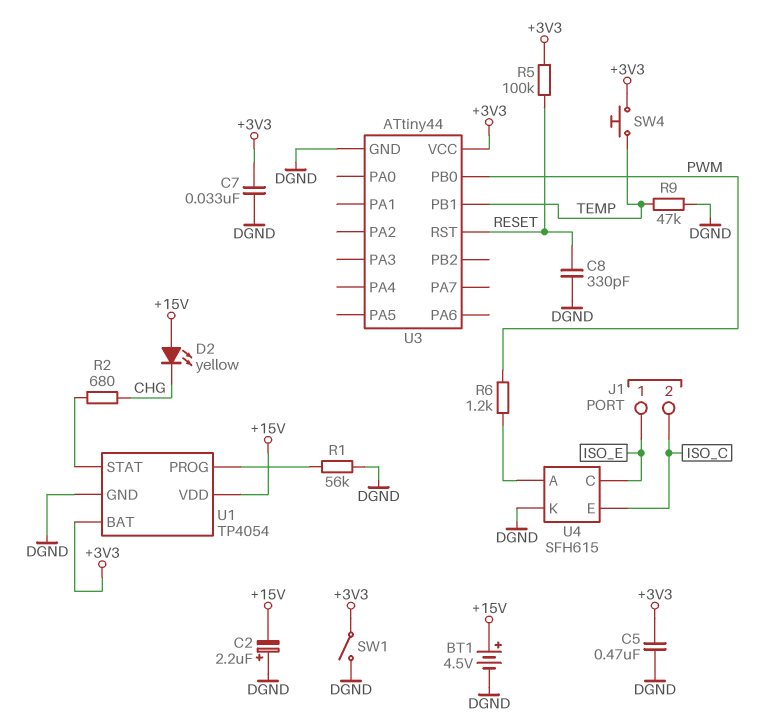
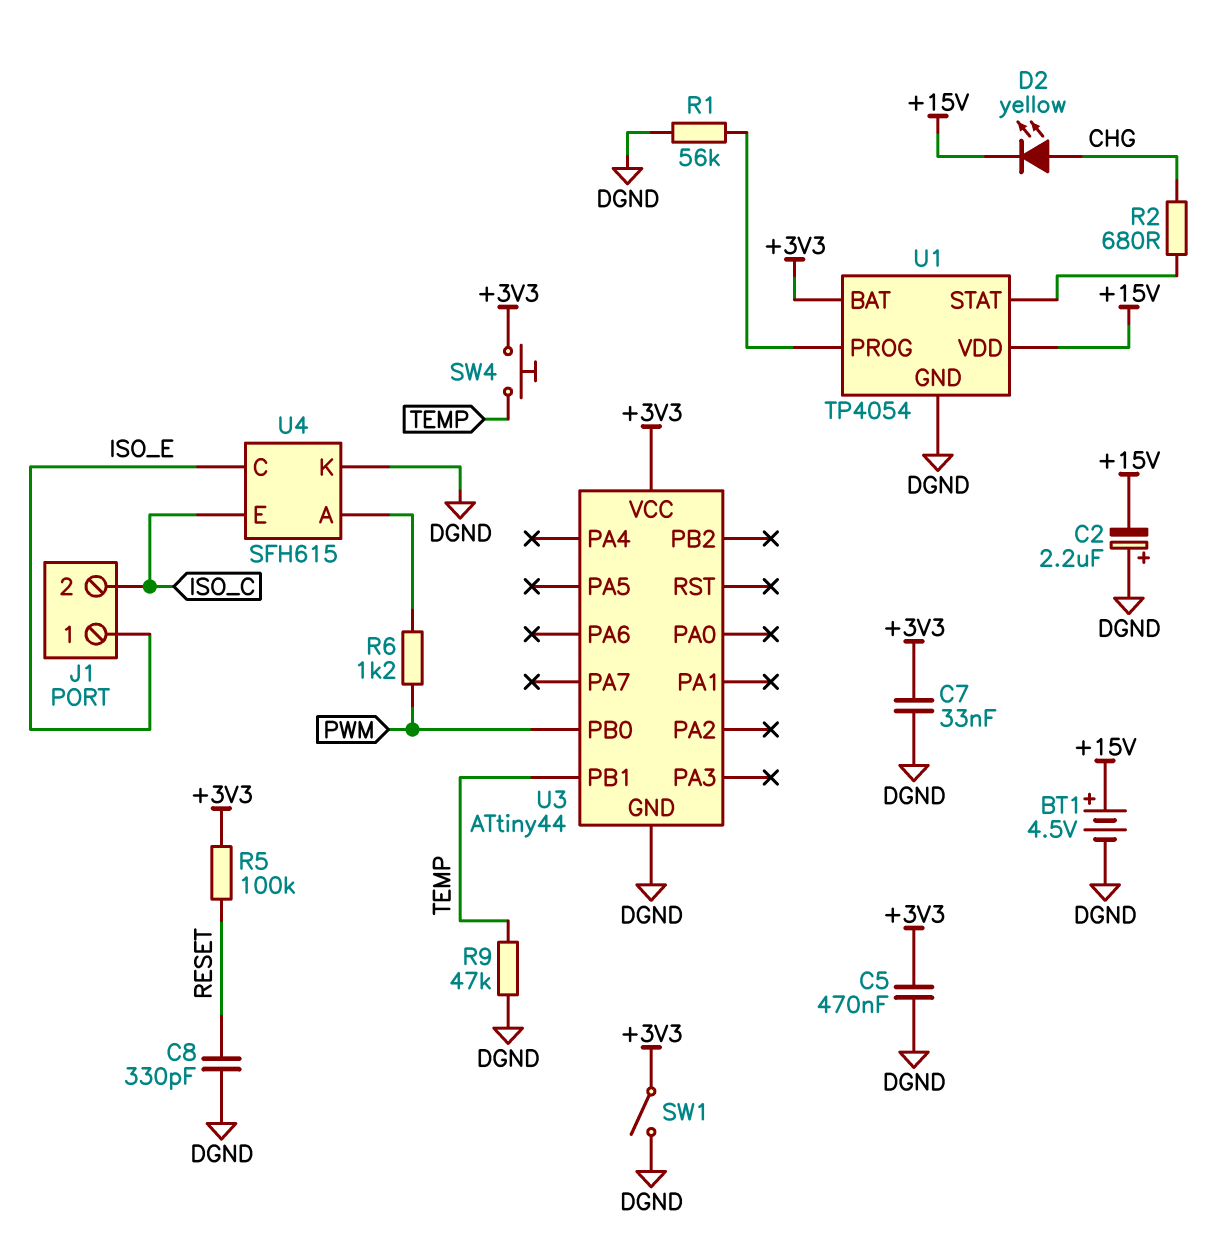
D2: LED yellow (A +15V, K CHG) -> LED yellow (A CHG, K +15V)
U3 pin RST: RESET -> none

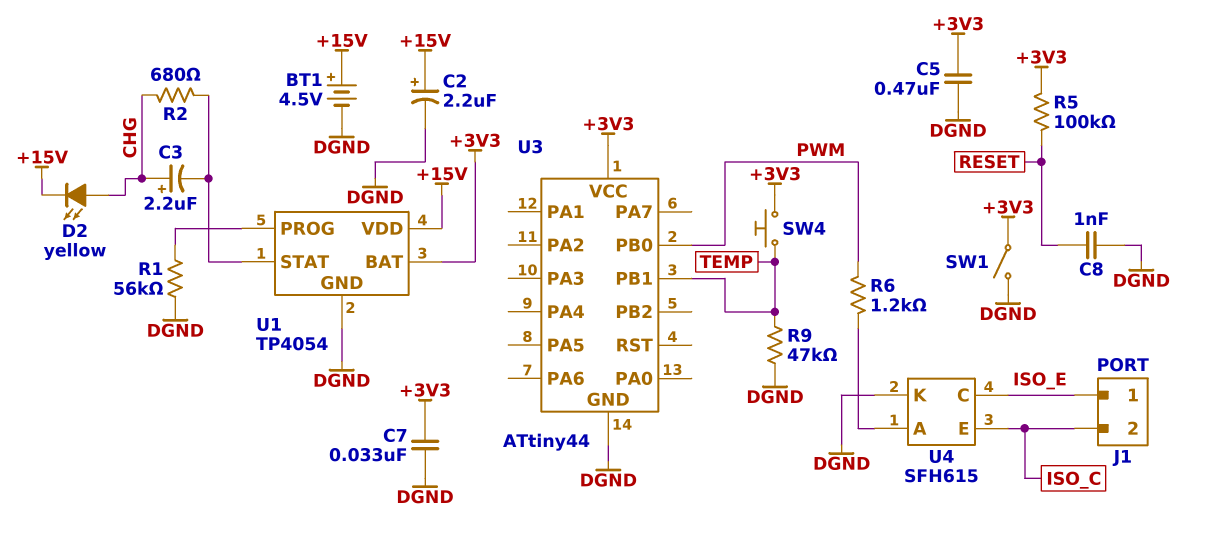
C2: 2.2uF (plus DGND, minus +15V) -> 2.2uF (plus +15V, minus DGND)
C3: none -> 2.2uF (plus CHG, minus U1/STAT)
C8: 330pF (DGND, RESET) -> 1nF (DGND, RESET)

